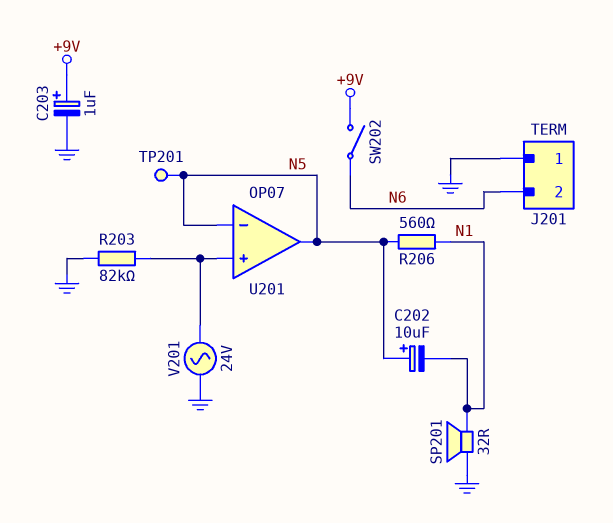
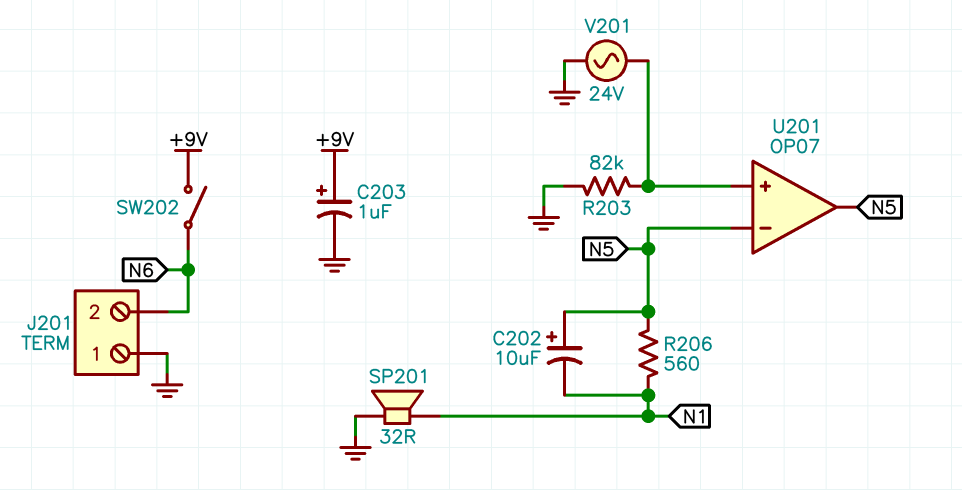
TP201: test point (N5) -> none

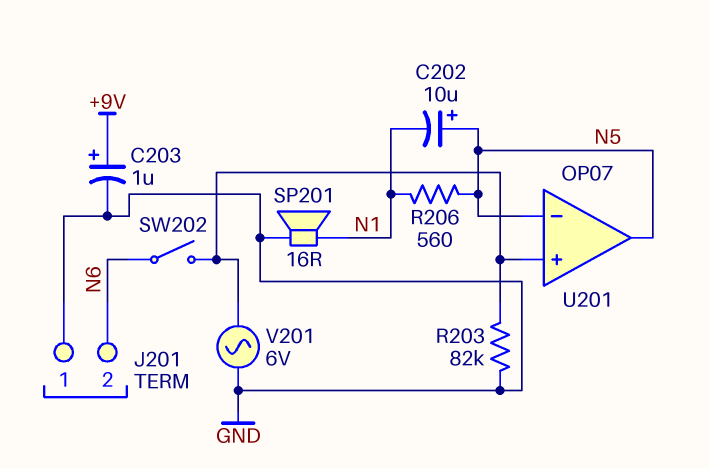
SP201: speaker 32R (GND, N1) -> speaker 16R (GND, N1)
SW202: switch (+9V, N6) -> switch (N6, U201/in+)
V201: AC 24V (GND, U201/in+) -> AC 6V (GND, U201/in+)

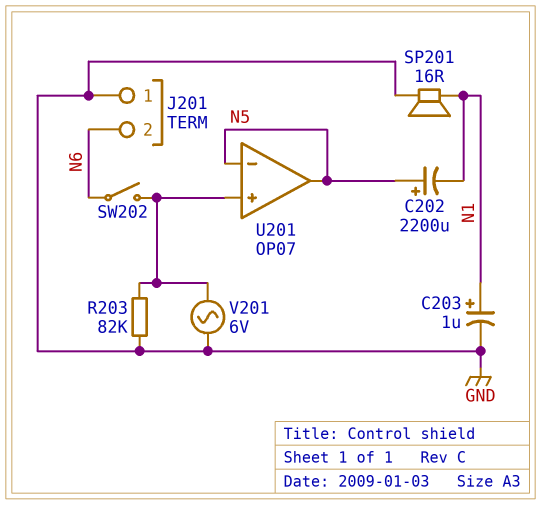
C202: 10uF (plus N5, minus N1) -> 2200uF (plus N5, minus N1)
C203: 1uF (plus +9V, minus GND) -> 1uF (plus N1, minus GND)
R206: 560 (N1, N5) -> none

